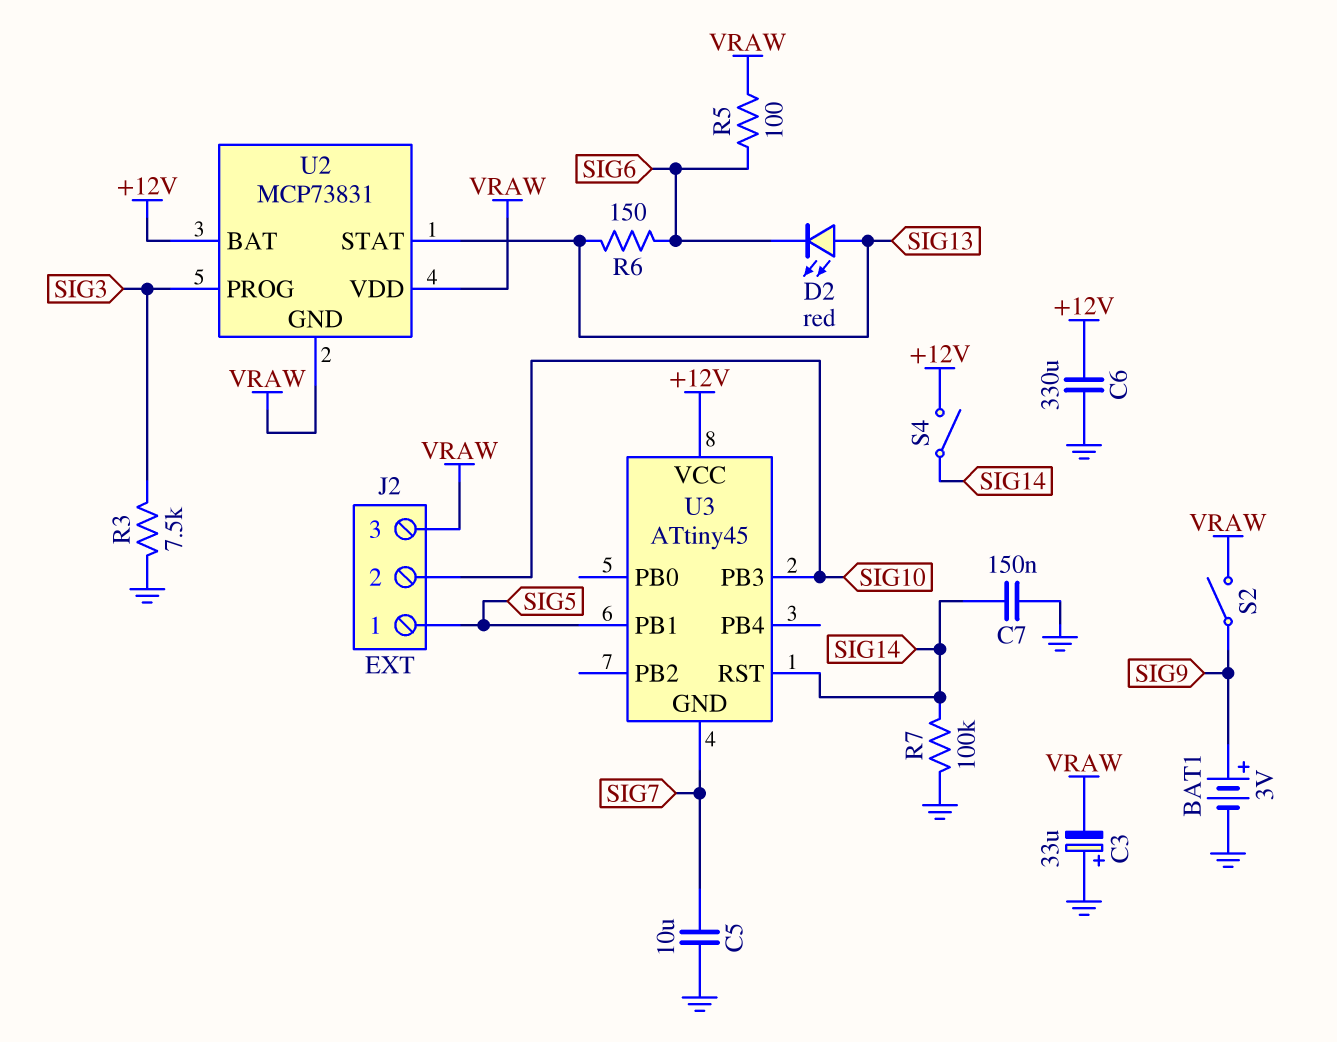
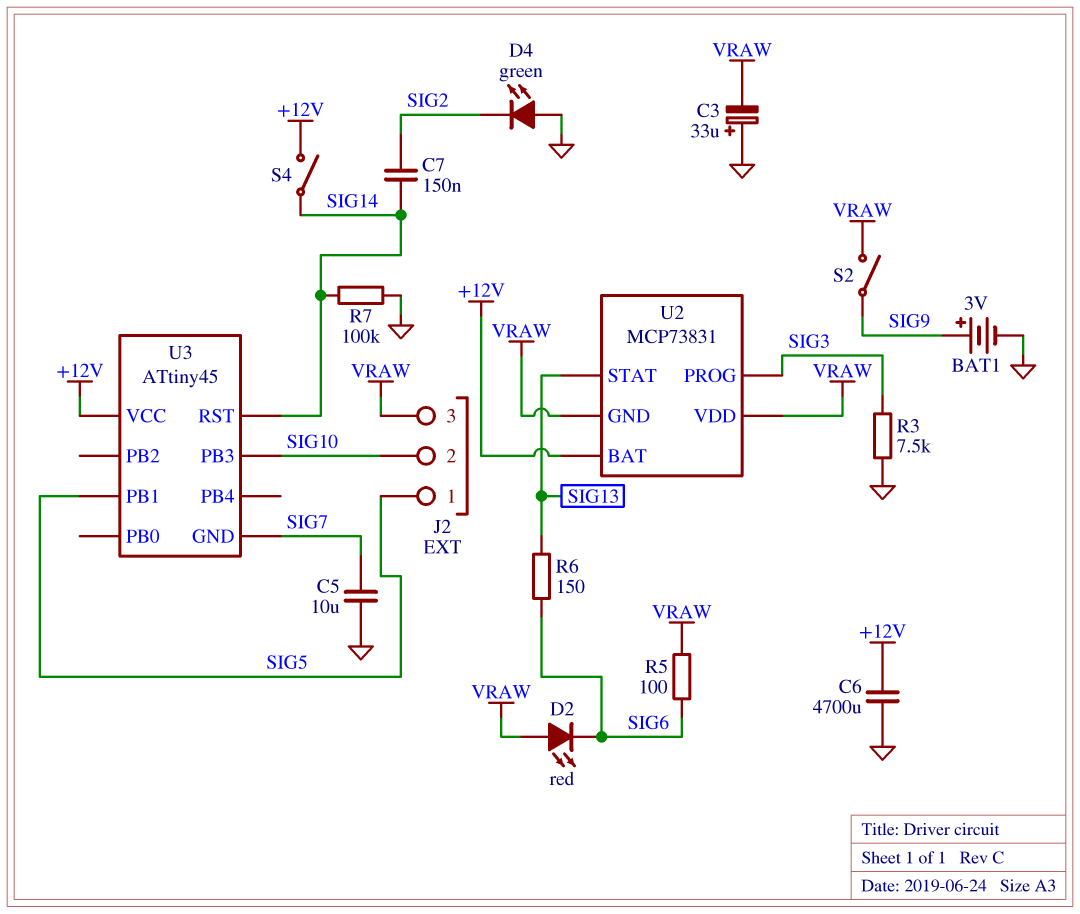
C6: 330uF (+12V, GND) -> 4700uF (+12V, GND)
C7: 150nF (GND, SIG14) -> 150nF (SIG2, SIG14)
D2: LED red (A SIG13, K SIG6) -> LED red (A VRAW, K SIG6)
D4: none -> LED green (A GND, K SIG2)

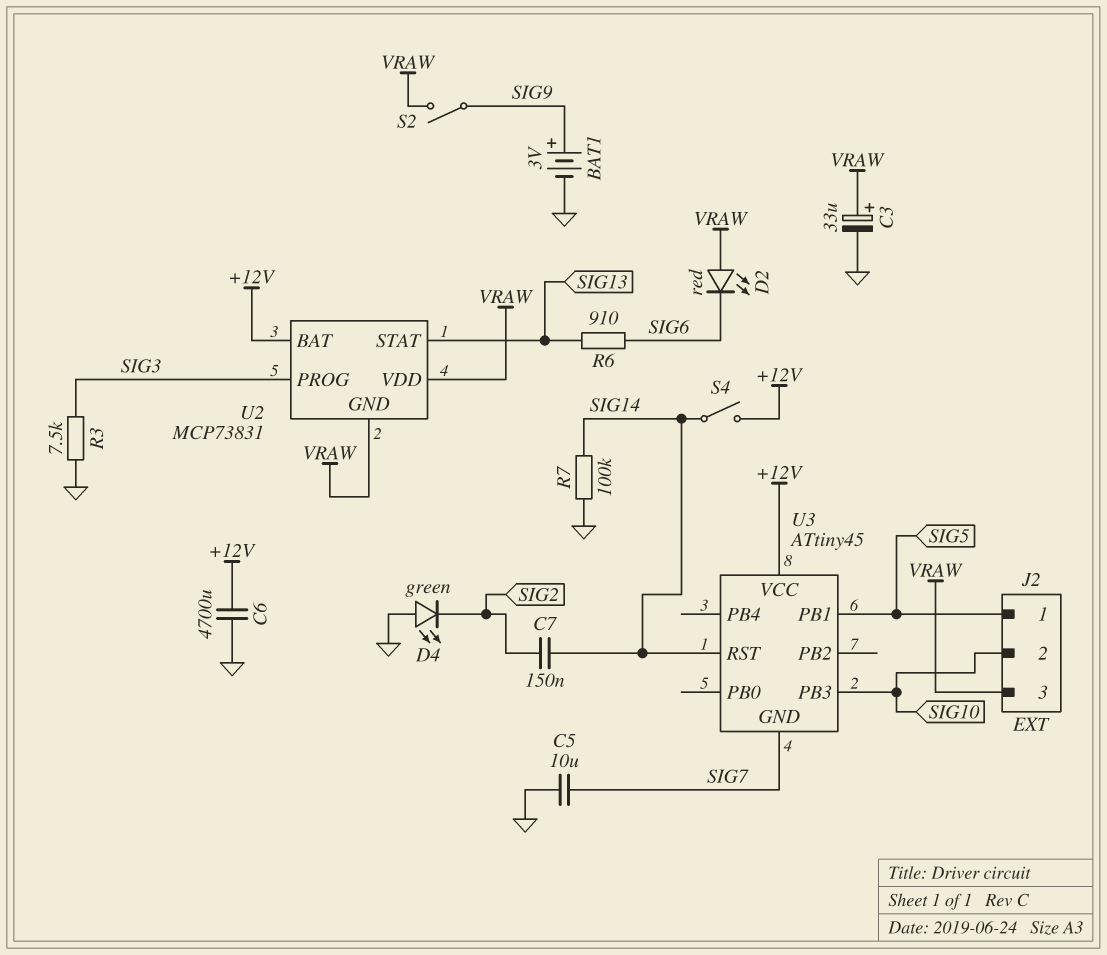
C3: 33uF (plus GND, minus VRAW) -> 33uF (plus VRAW, minus GND)
R5: 100 (SIG6, VRAW) -> none
R6: 150 (SIG6, SIG13) -> 910 (SIG6, SIG13)

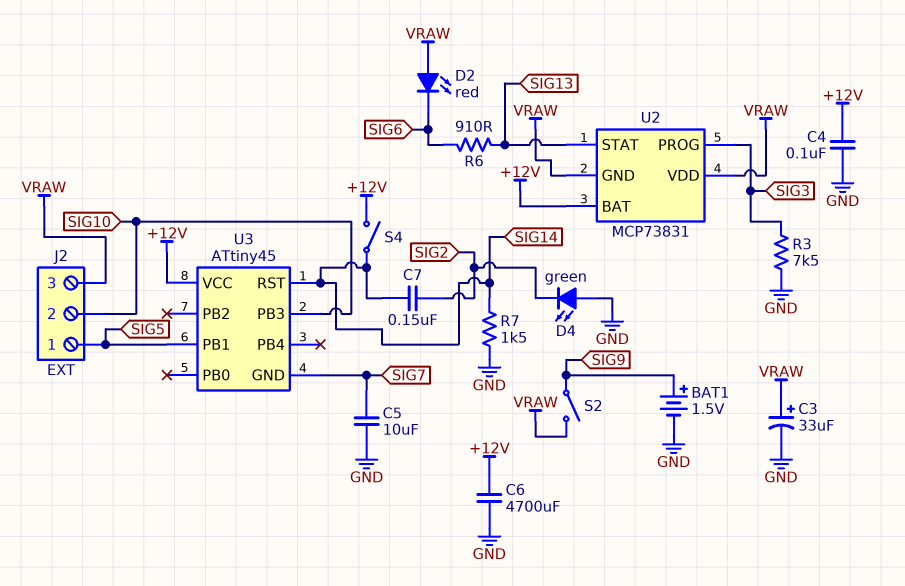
BAT1: 3V (plus SIG9, minus GND) -> 1.5V (plus SIG9, minus GND)
C4: none -> 100nF (+12V, GND)
R7: 100k (GND, SIG14) -> 1.5k (GND, SIG14)

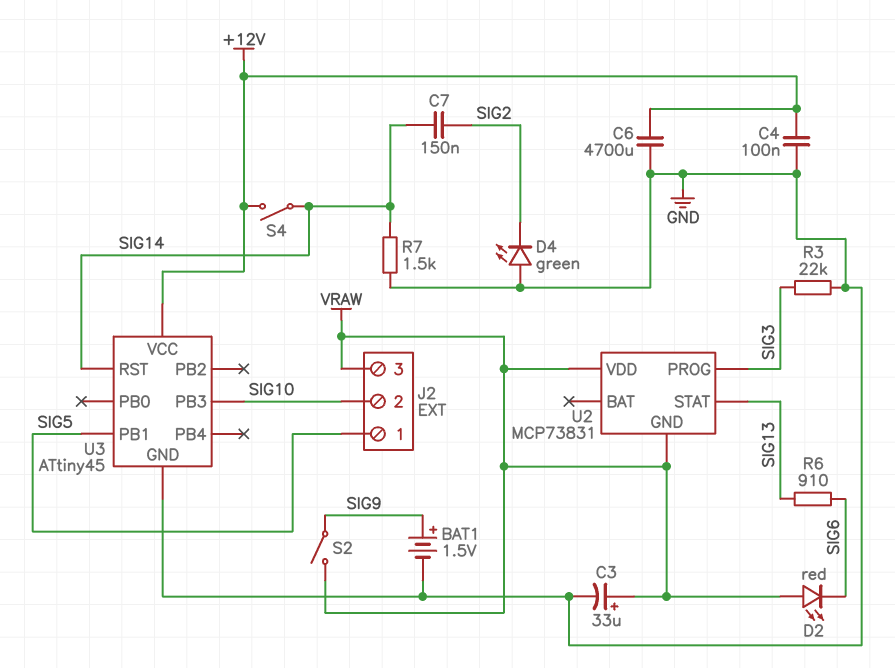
C5: 10uF (GND, SIG7) -> none
R3: 7.5k (GND, SIG3) -> 22k (GND, SIG3)
U2 pin BAT: +12V -> none
U3 pin GND: SIG7 -> GND

